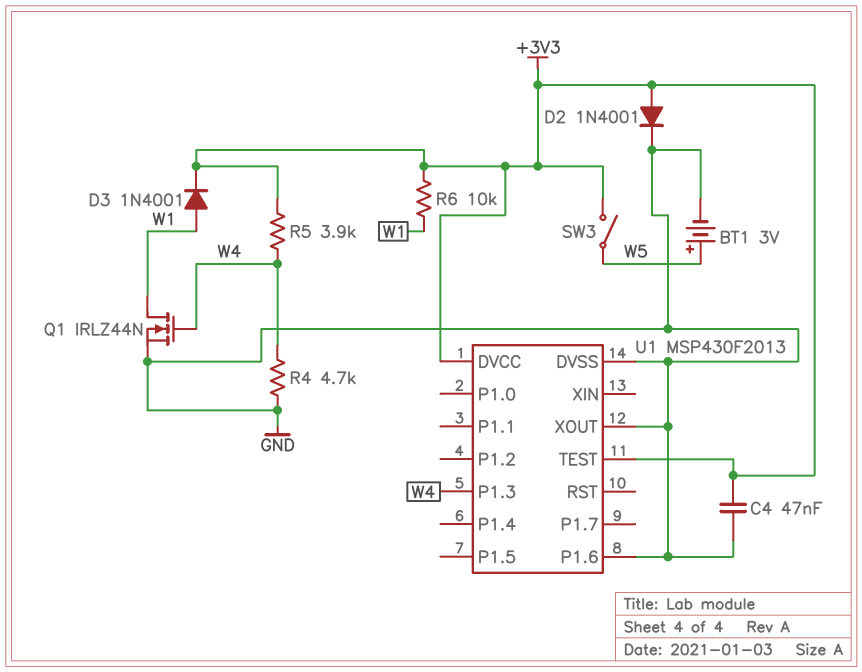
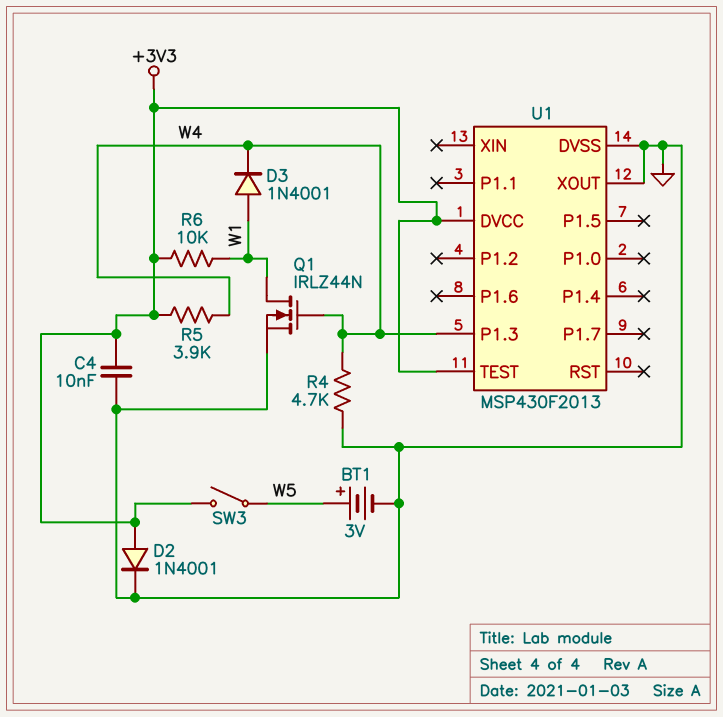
C4: 47nF (+3V3, GND) -> 10nF (+3V3, GND)
D3: diode 1N4001 (A W1, K +3V3) -> diode 1N4001 (A W1, K W4)
U1 pin P1.6: GND -> none

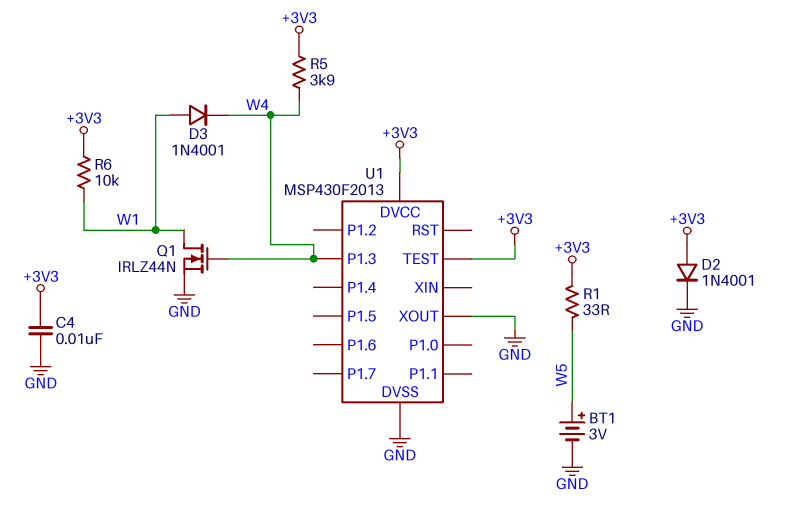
R1: none -> 33 (+3V3, W5)
R4: 4.7k (GND, W4) -> none
SW3: switch (+3V3, W5) -> none

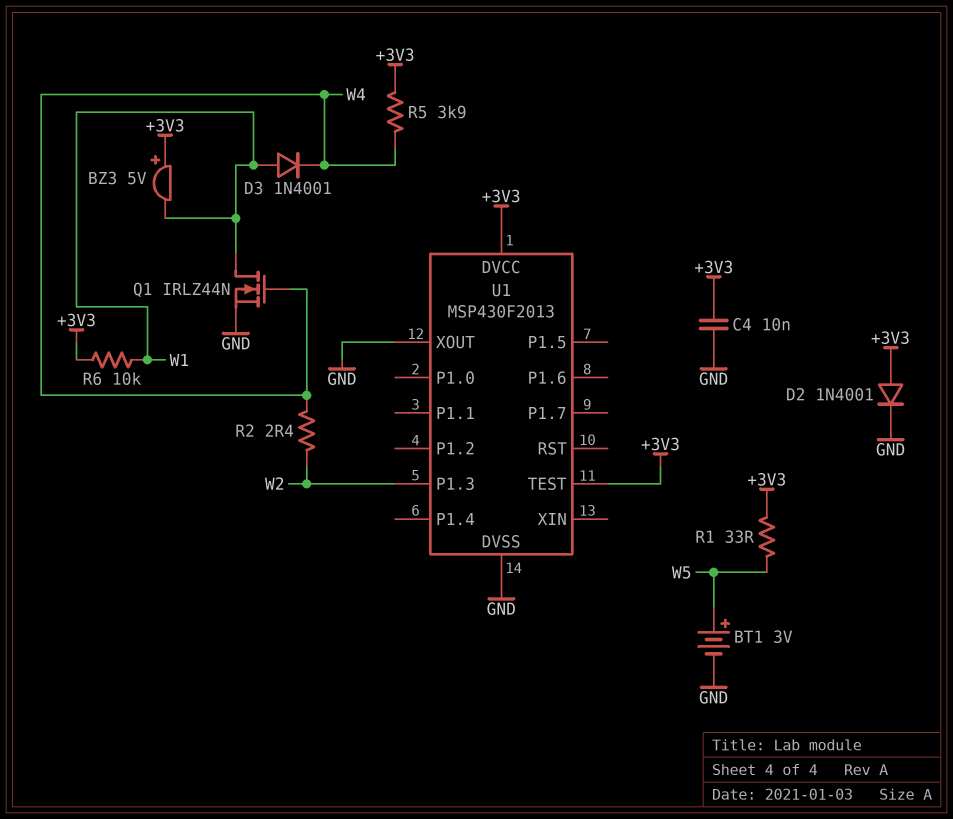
BZ3: none -> buzzer 5V (plus +3V3, minus W1)
R2: none -> 2.4 (W2, W4)
U1 pin P1.3: W4 -> W2

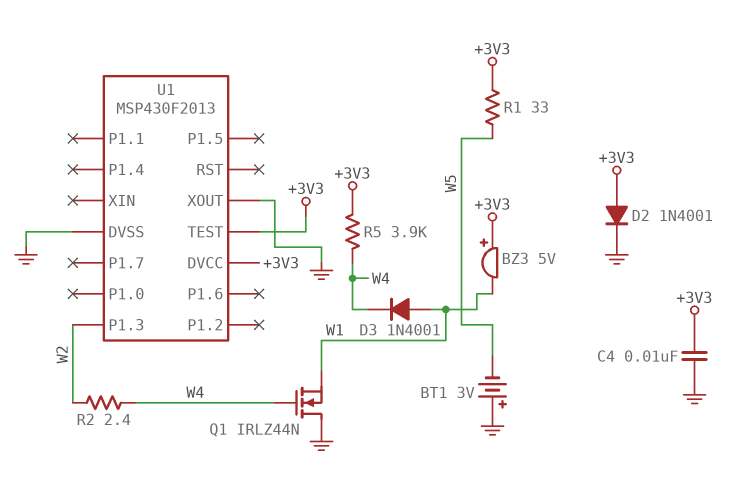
BT1: 3V (plus W5, minus GND) -> 3V (plus GND, minus W5)
Q1: NMOS IRLZ44N (G W4, D W1, S GND) -> NMOS IRLZ44N (G W4, D GND, S W1)
R6: 10k (+3V3, W1) -> none

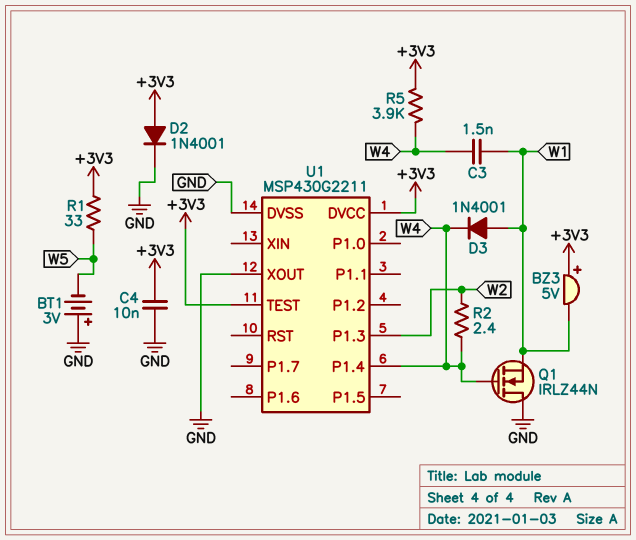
C3: none -> 1.5nF (W1, W4)
U1: MSP430F2013 -> MSP430G2211
U1 pin P1.4: none -> W4

